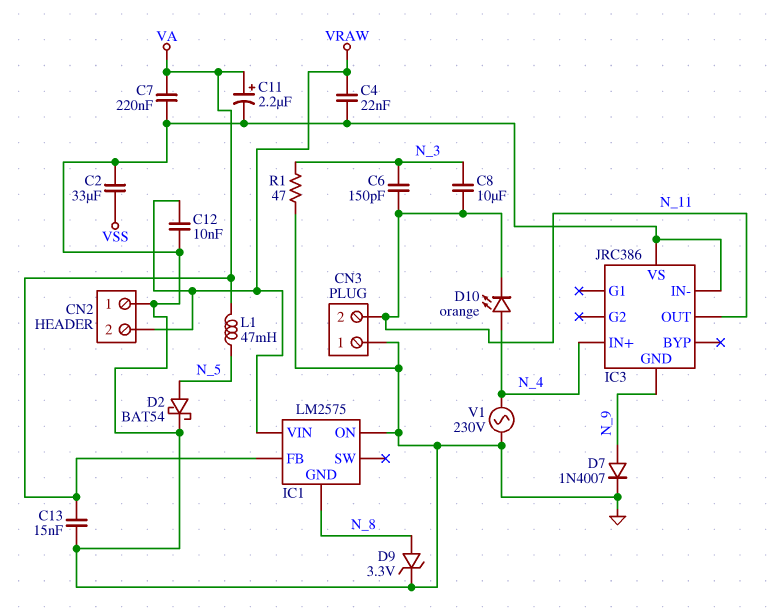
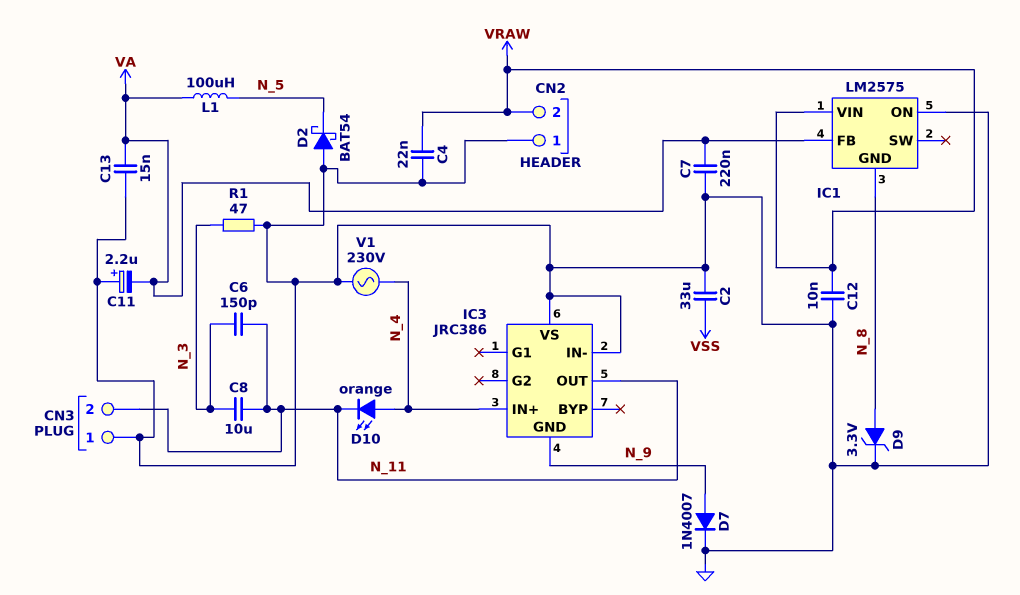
C11: 2.2uF (plus VA, minus GND) -> 2.2uF (plus GND, minus VA)
D2: schottky BAT54 (A N_5, K GND) -> schottky BAT54 (A GND, K N_5)
L1: 47mH (N_5, VA) -> 100uH (N_5, VA)

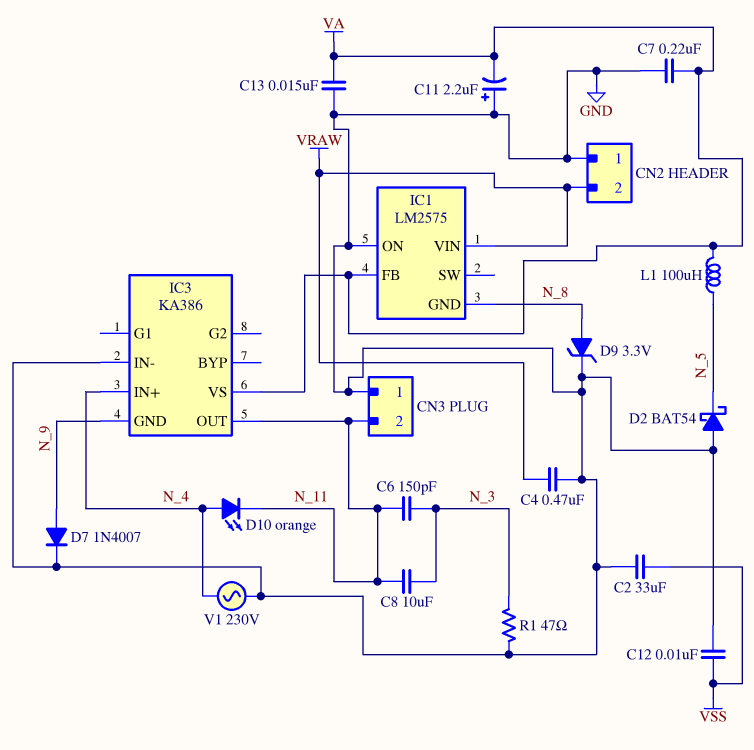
C4: 22nF (GND, VRAW) -> 470nF (GND, VRAW)
C12: 10nF (GND, VRAW) -> 10nF (GND, VSS)
IC3: JRC386 -> KA386
IC3 pin VS: GND -> VA

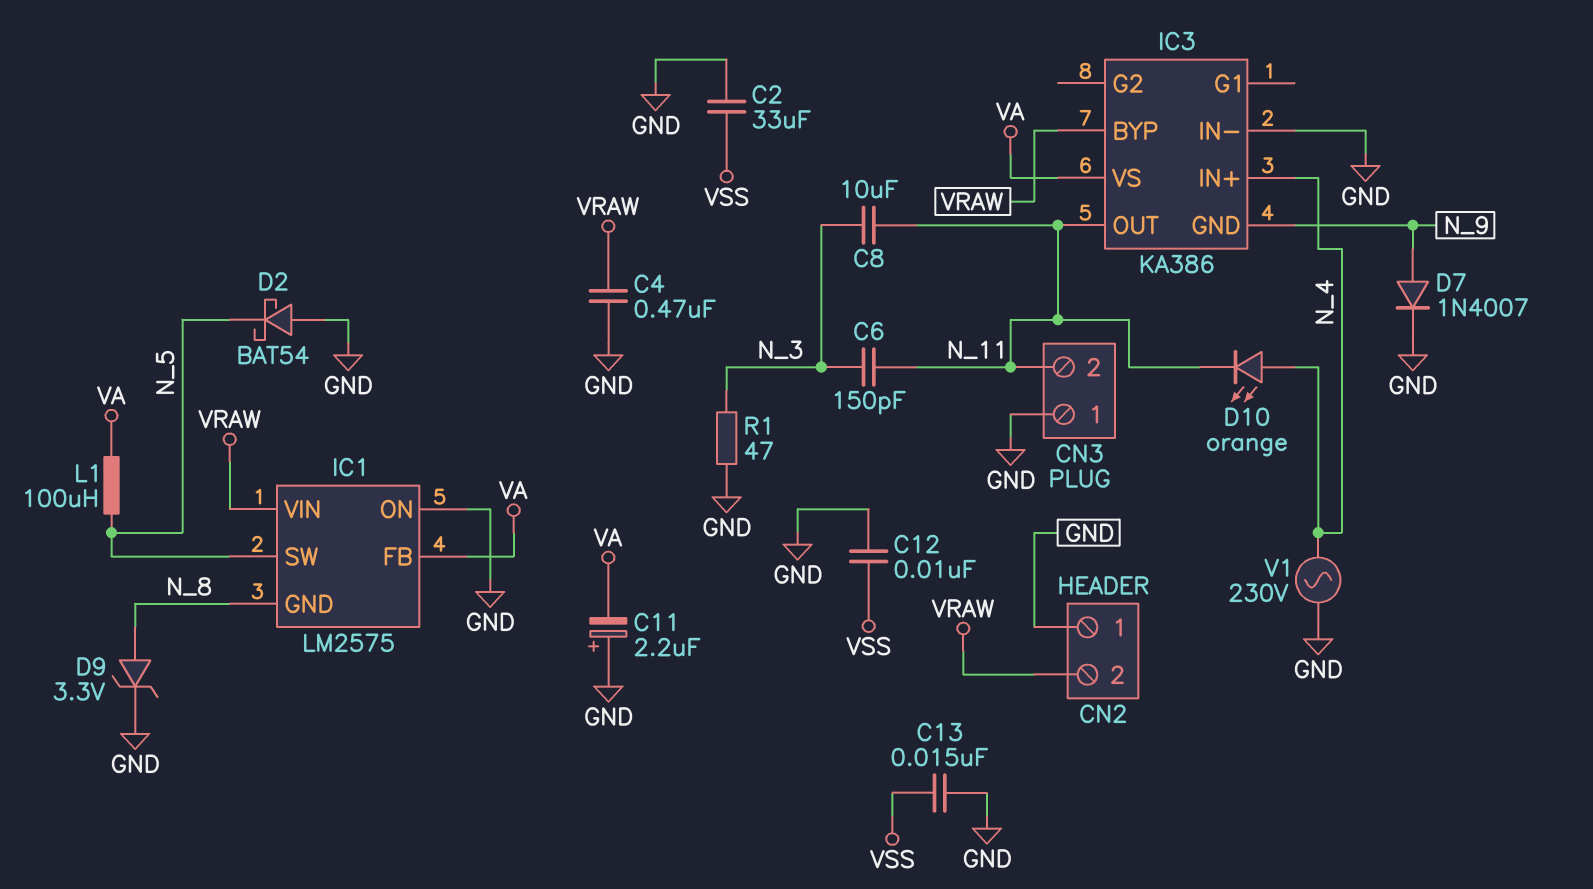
C7: 220nF (GND, VA) -> none
C13: 15nF (GND, VA) -> 15nF (GND, VSS)
IC1 pin SW: none -> N_5
IC3 pin BYP: none -> VRAW

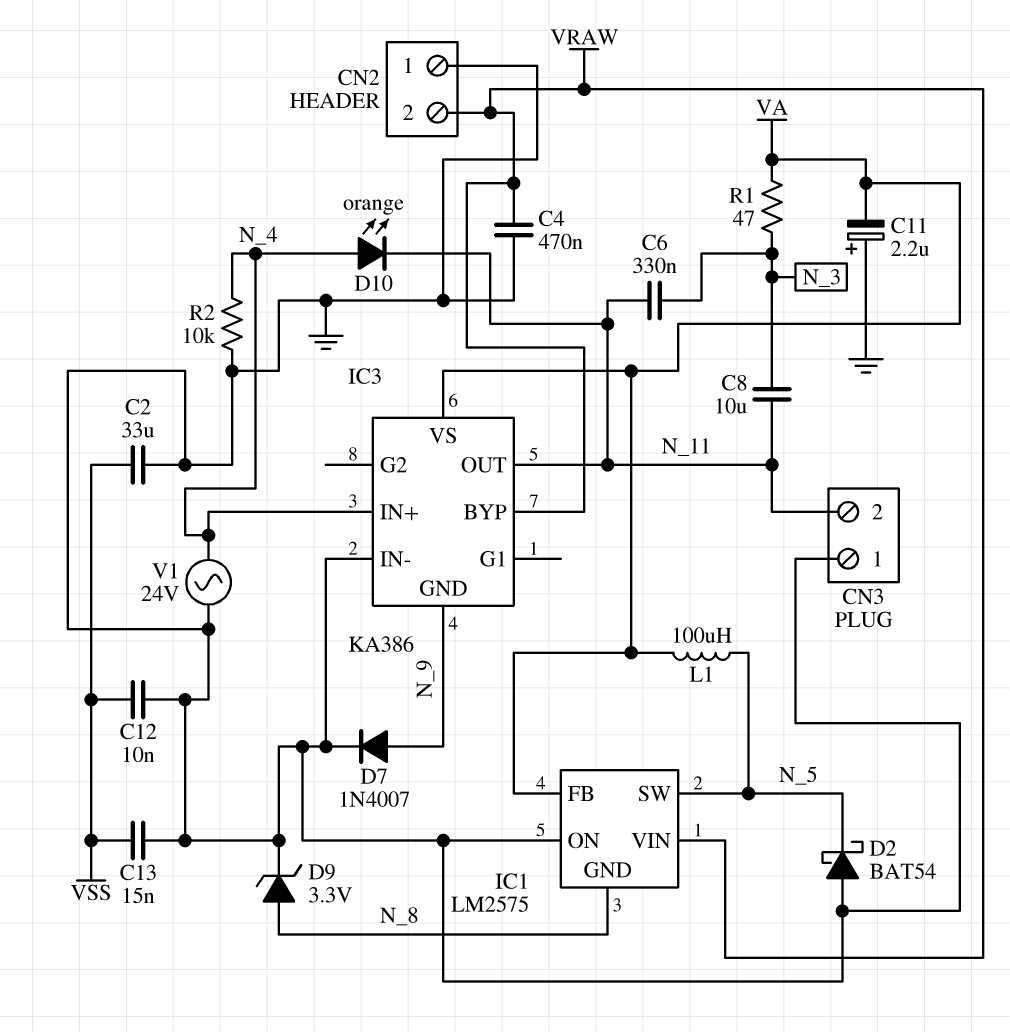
C6: 150pF (N_3, N_11) -> 330nF (N_3, N_11)
R1: 47 (GND, N_3) -> 47 (N_3, VA)
R2: none -> 10k (GND, N_4)
V1: AC 230V (GND, N_4) -> AC 24V (GND, N_4)

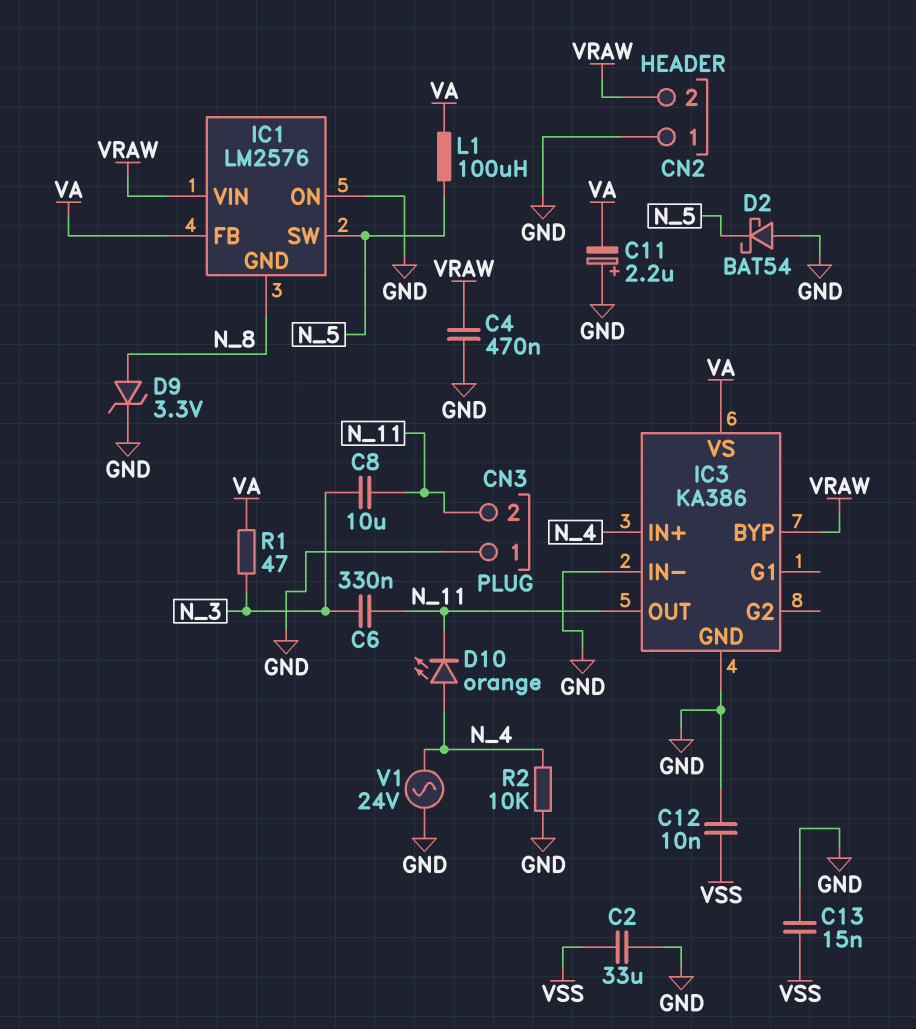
D7: diode 1N4007 (A N_9, K GND) -> none
IC1: LM2575 -> LM2576
IC3 pin GND: N_9 -> GND

